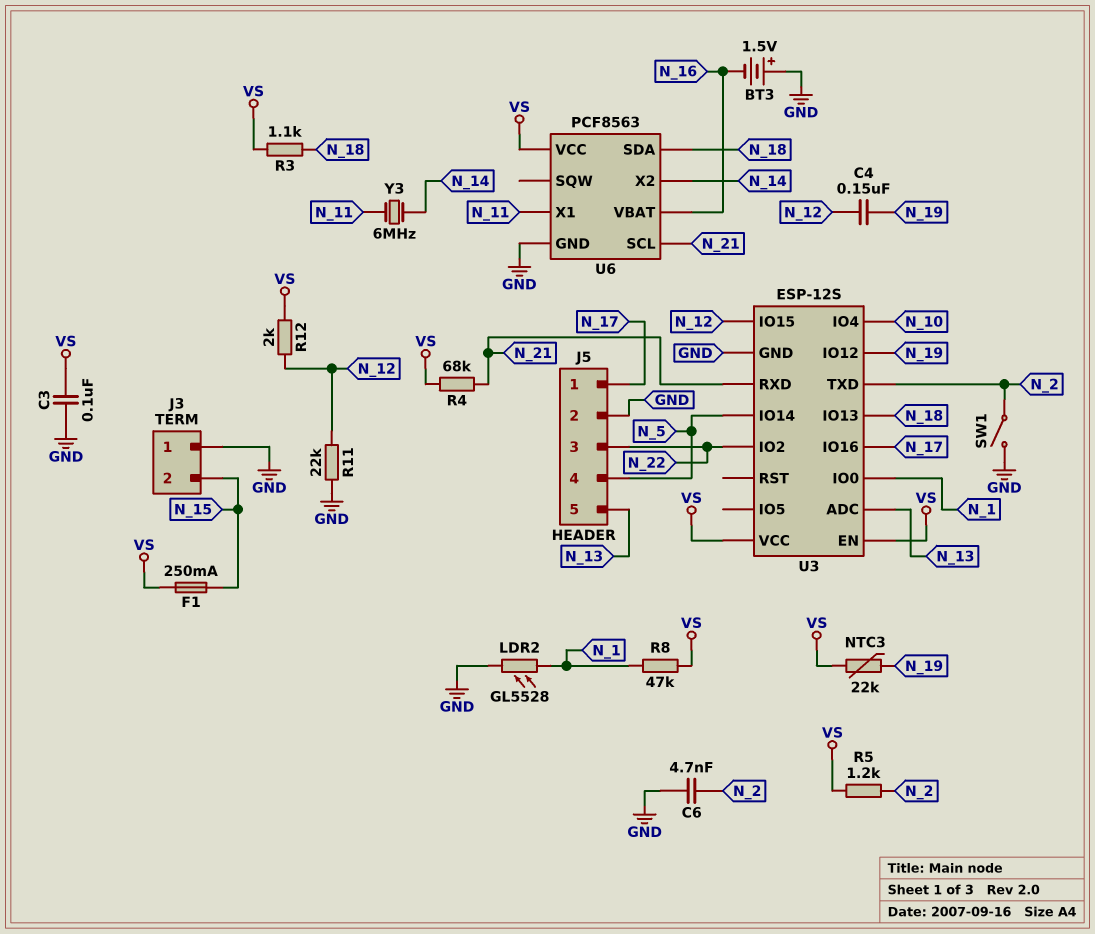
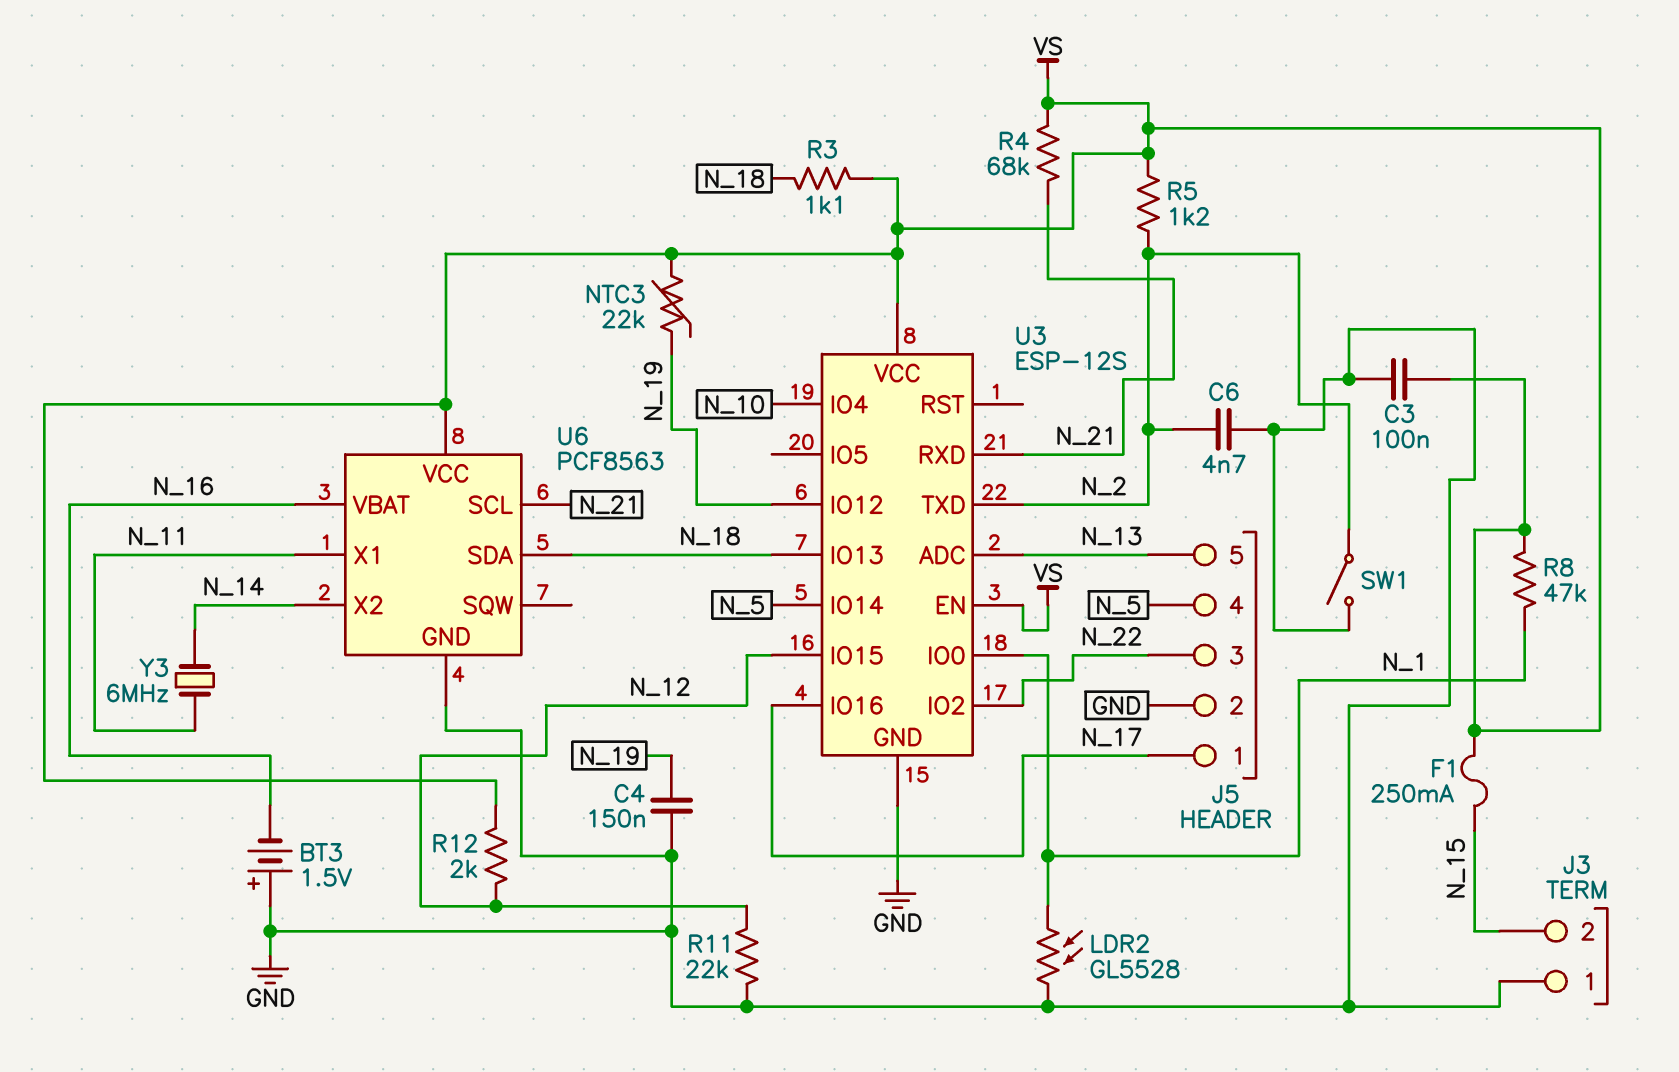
C4: 150nF (N_12, N_19) -> 150nF (GND, N_19)

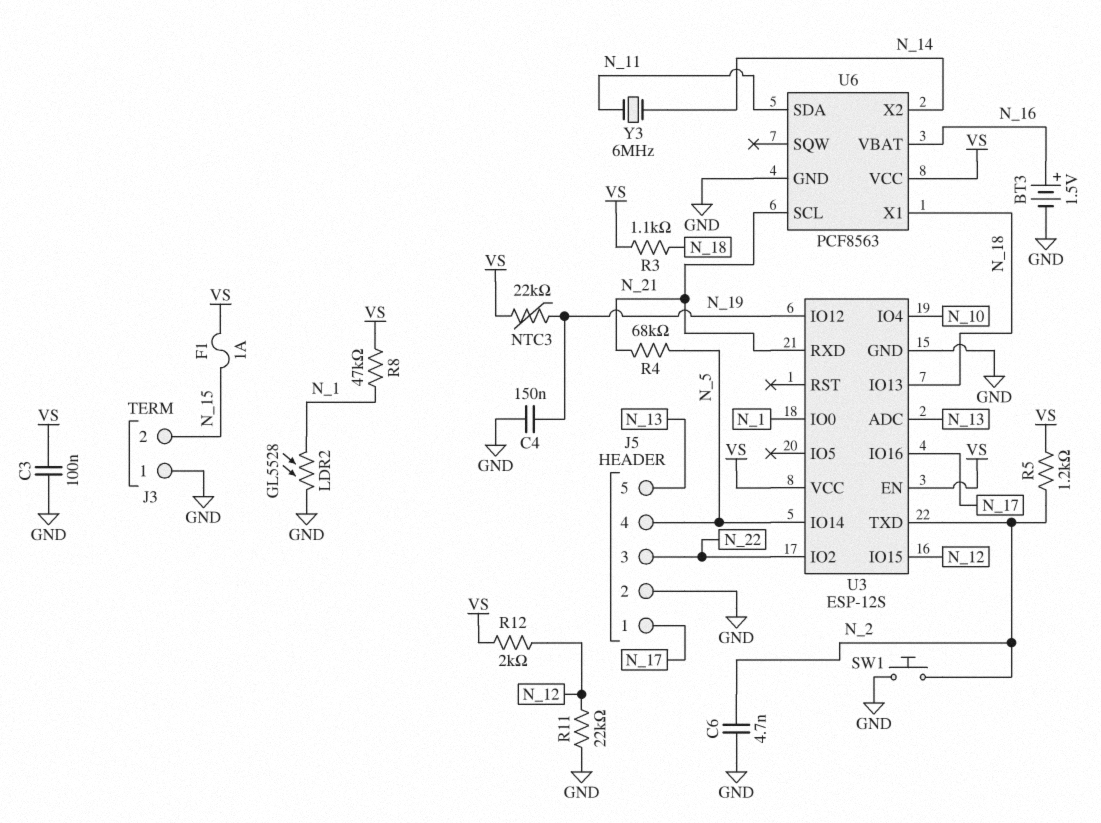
BT3: 1.5V (plus GND, minus N_16) -> 1.5V (plus N_16, minus GND)
F1: 250mA (N_15, VS) -> 1A (N_15, VS)
R4: 68k (N_21, VS) -> 68k (N_5, N_21)
SW1: switch (GND, N_2) -> button (GND, N_2)
U6 pin SDA: N_18 -> N_11
U6 pin X1: N_11 -> N_18

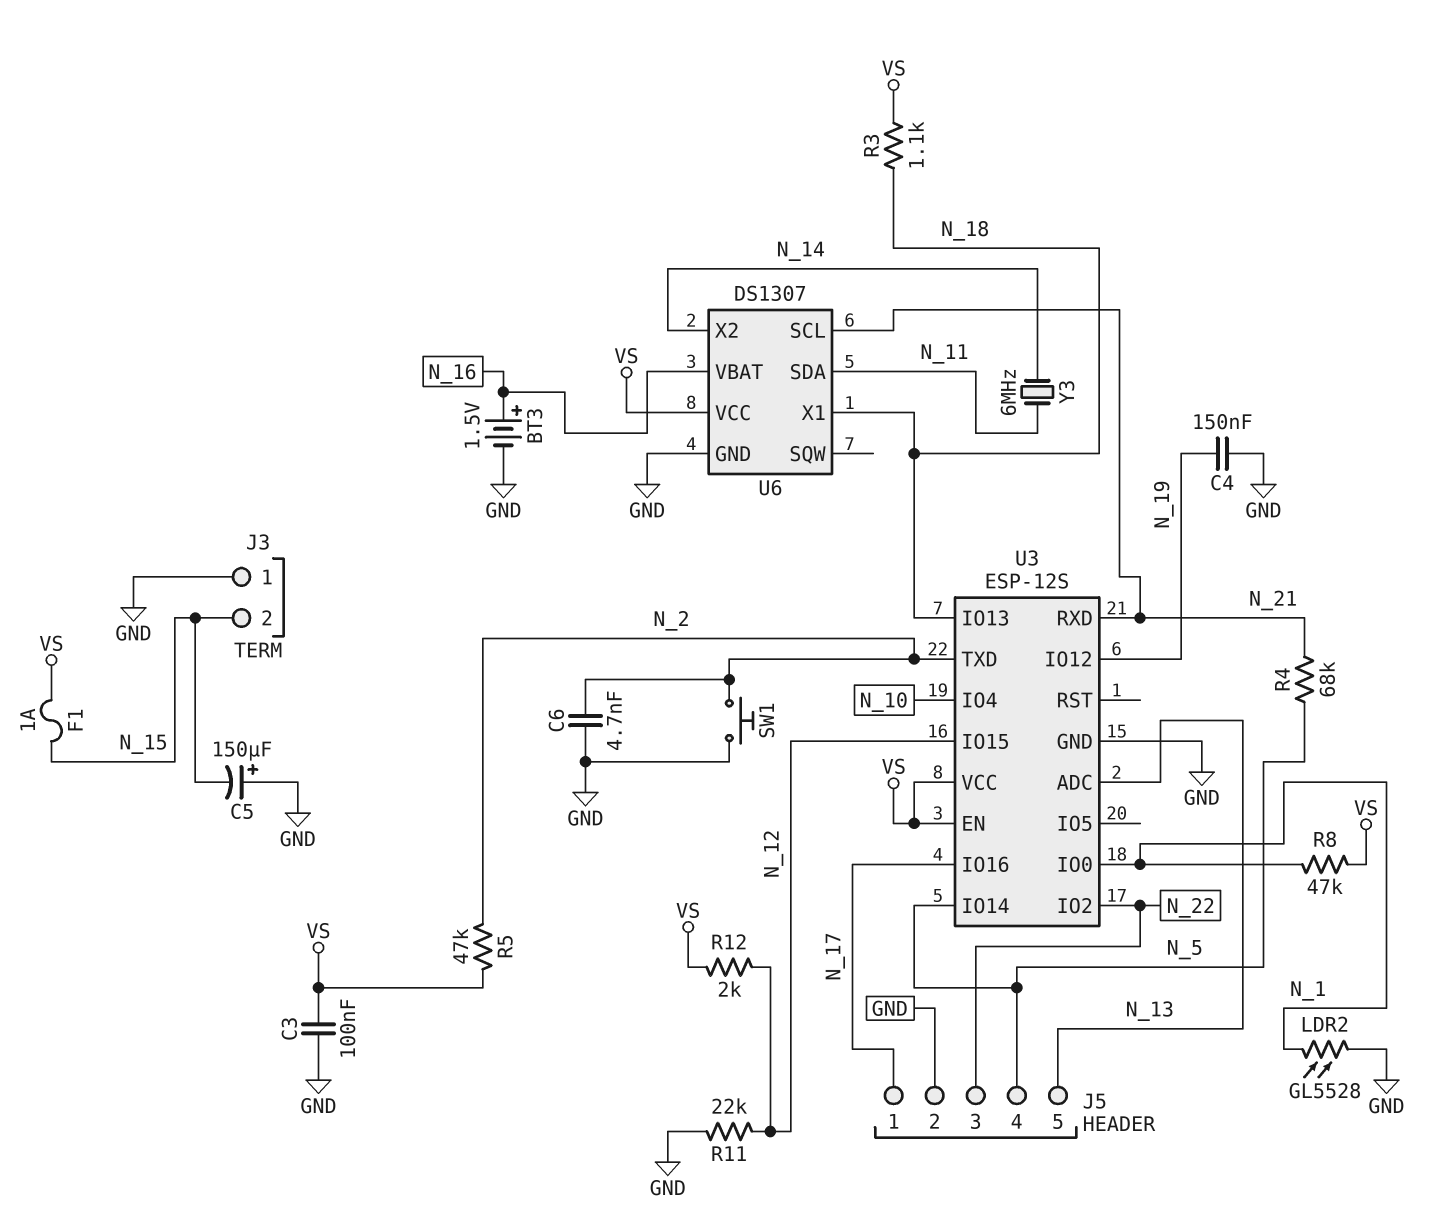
C5: none -> 150uF (plus GND, minus N_15)
NTC3: 22k (N_19, VS) -> none
R5: 1.2k (N_2, VS) -> 47k (N_2, VS)
U6: PCF8563 -> DS1307

